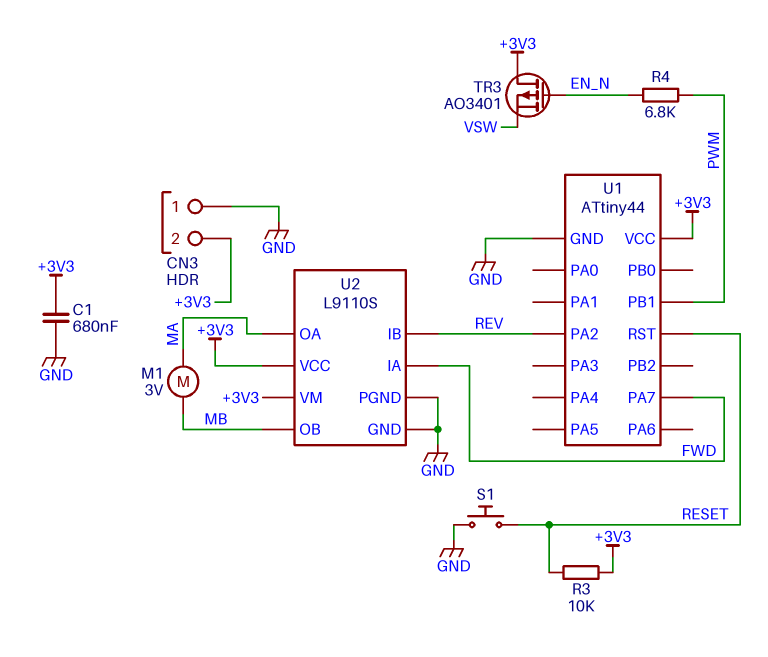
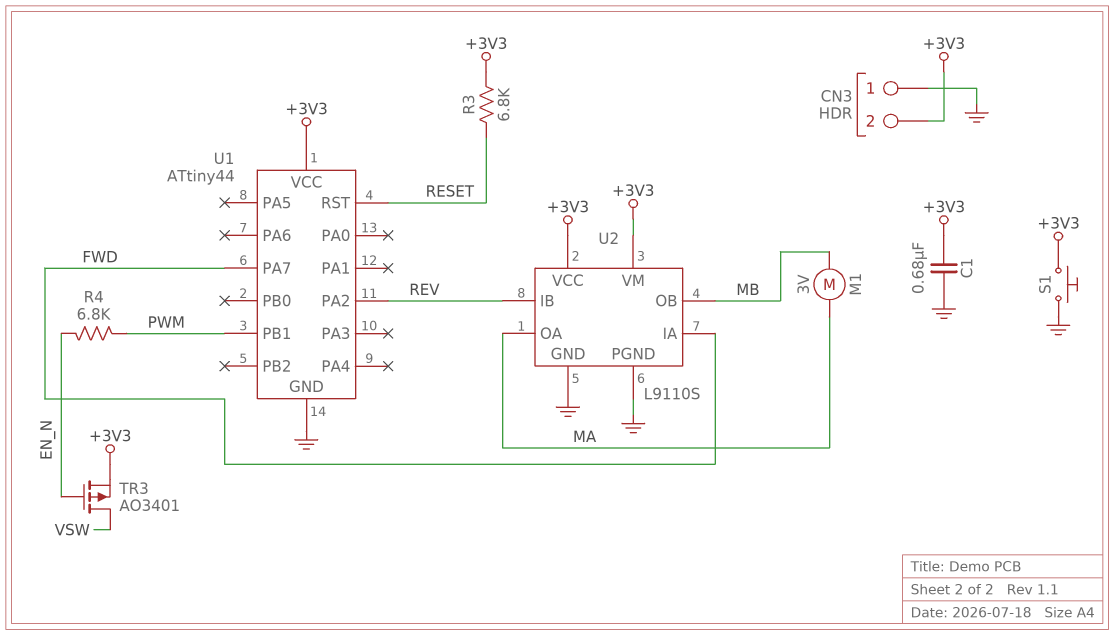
R3: 10k (+3V3, RESET) -> 6.8k (+3V3, RESET)
S1: button (GND, RESET) -> button (+3V3, GND)
TR3: PMOS AO3401 (G EN_N, D +3V3, S VSW) -> PMOS AO3401 (G EN_N, D VSW, S +3V3)

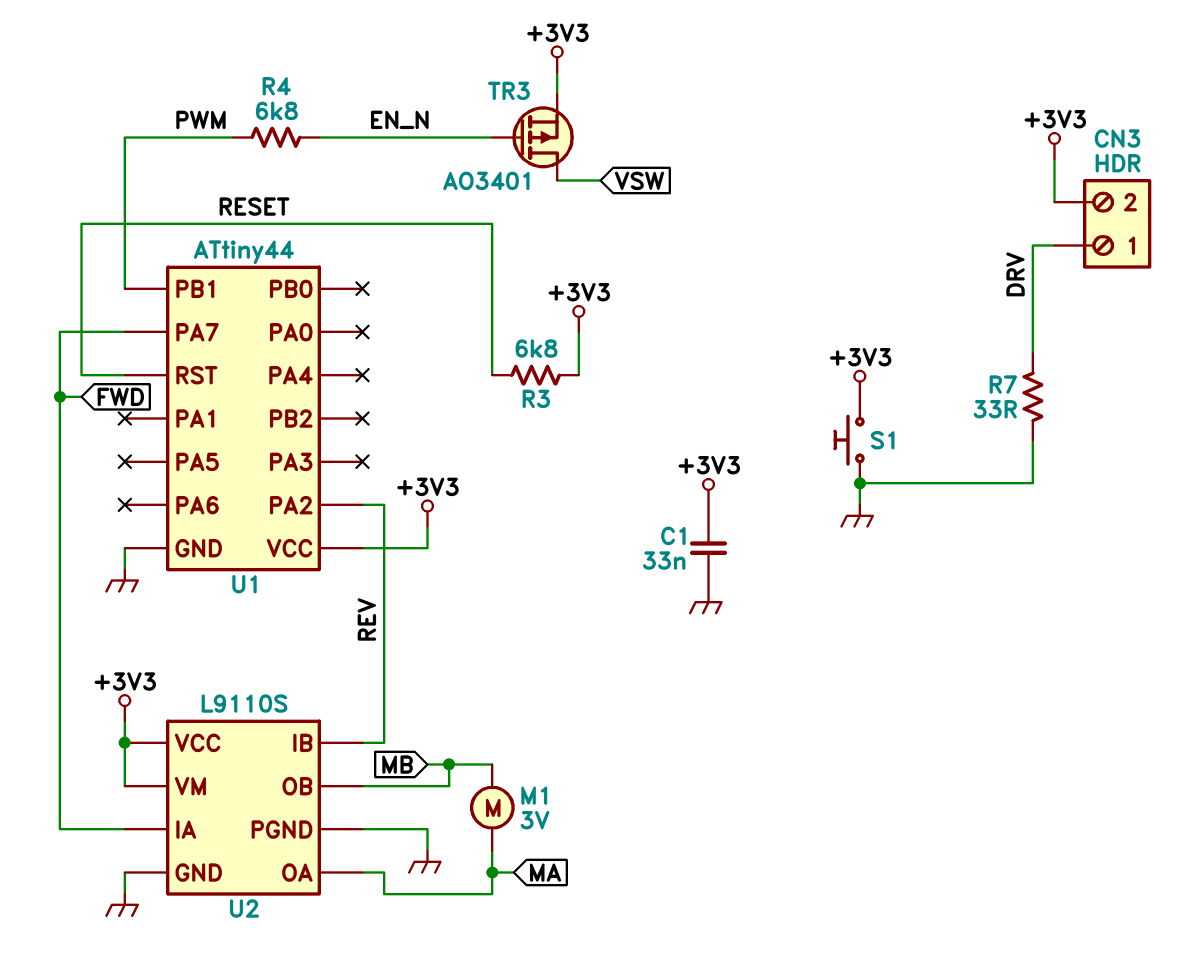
C1: 680nF (+3V3, GND) -> 33nF (+3V3, GND)
CN3 pin 1: GND -> DRV
R7: none -> 33 (DRV, GND)

